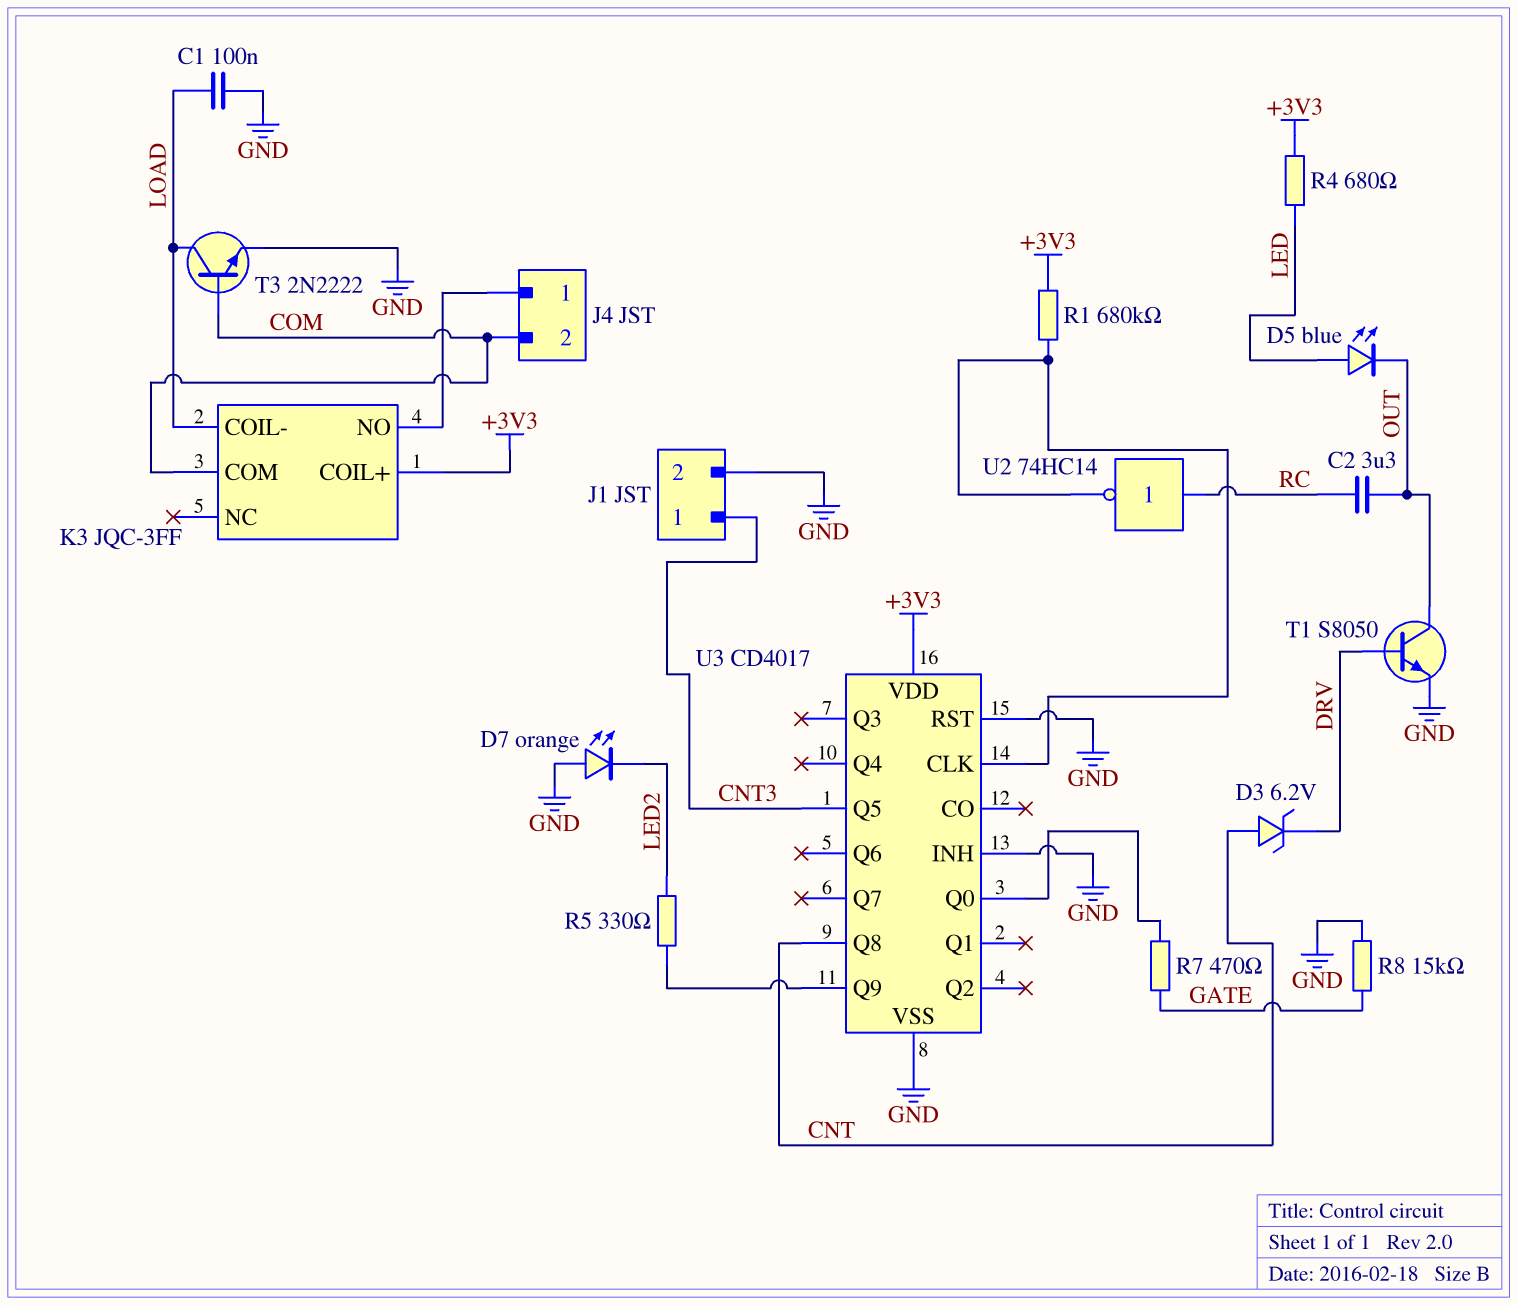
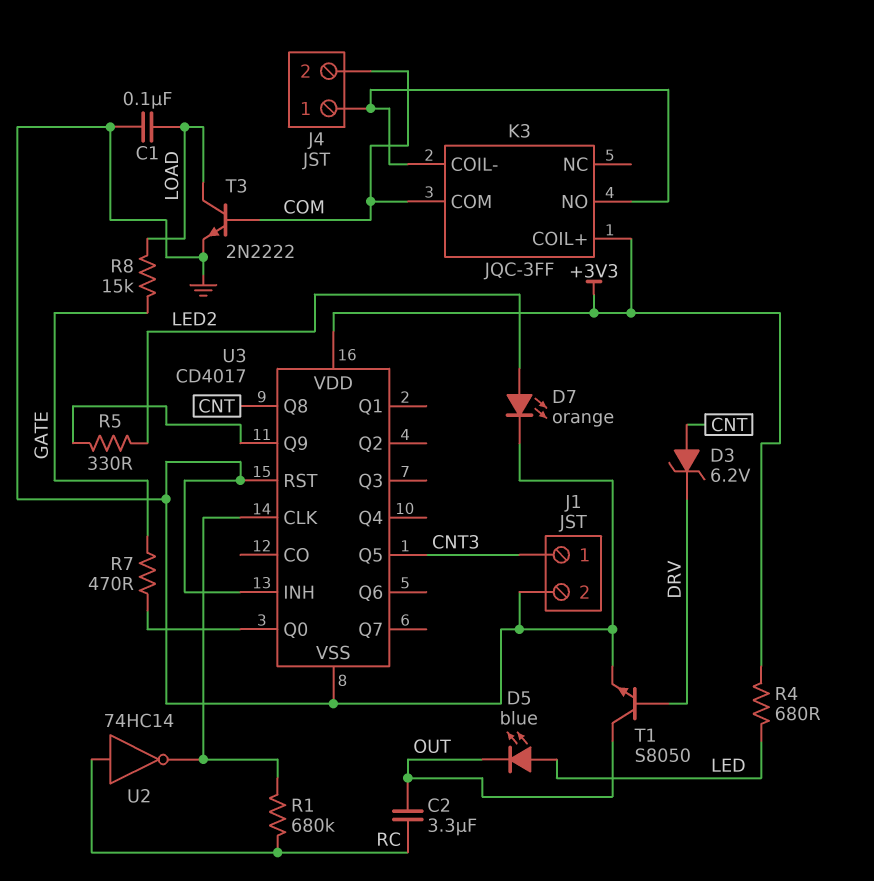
D7: LED orange (A GND, K LED2) -> LED orange (A LED2, K GND)
K3 pin COIL-: LOAD -> J4/1
R1: 680k (+3V3, U3/CLK) -> 680k (RC, U3/CLK)
R8: 15k (GATE, GND) -> 15k (GATE, LOAD)

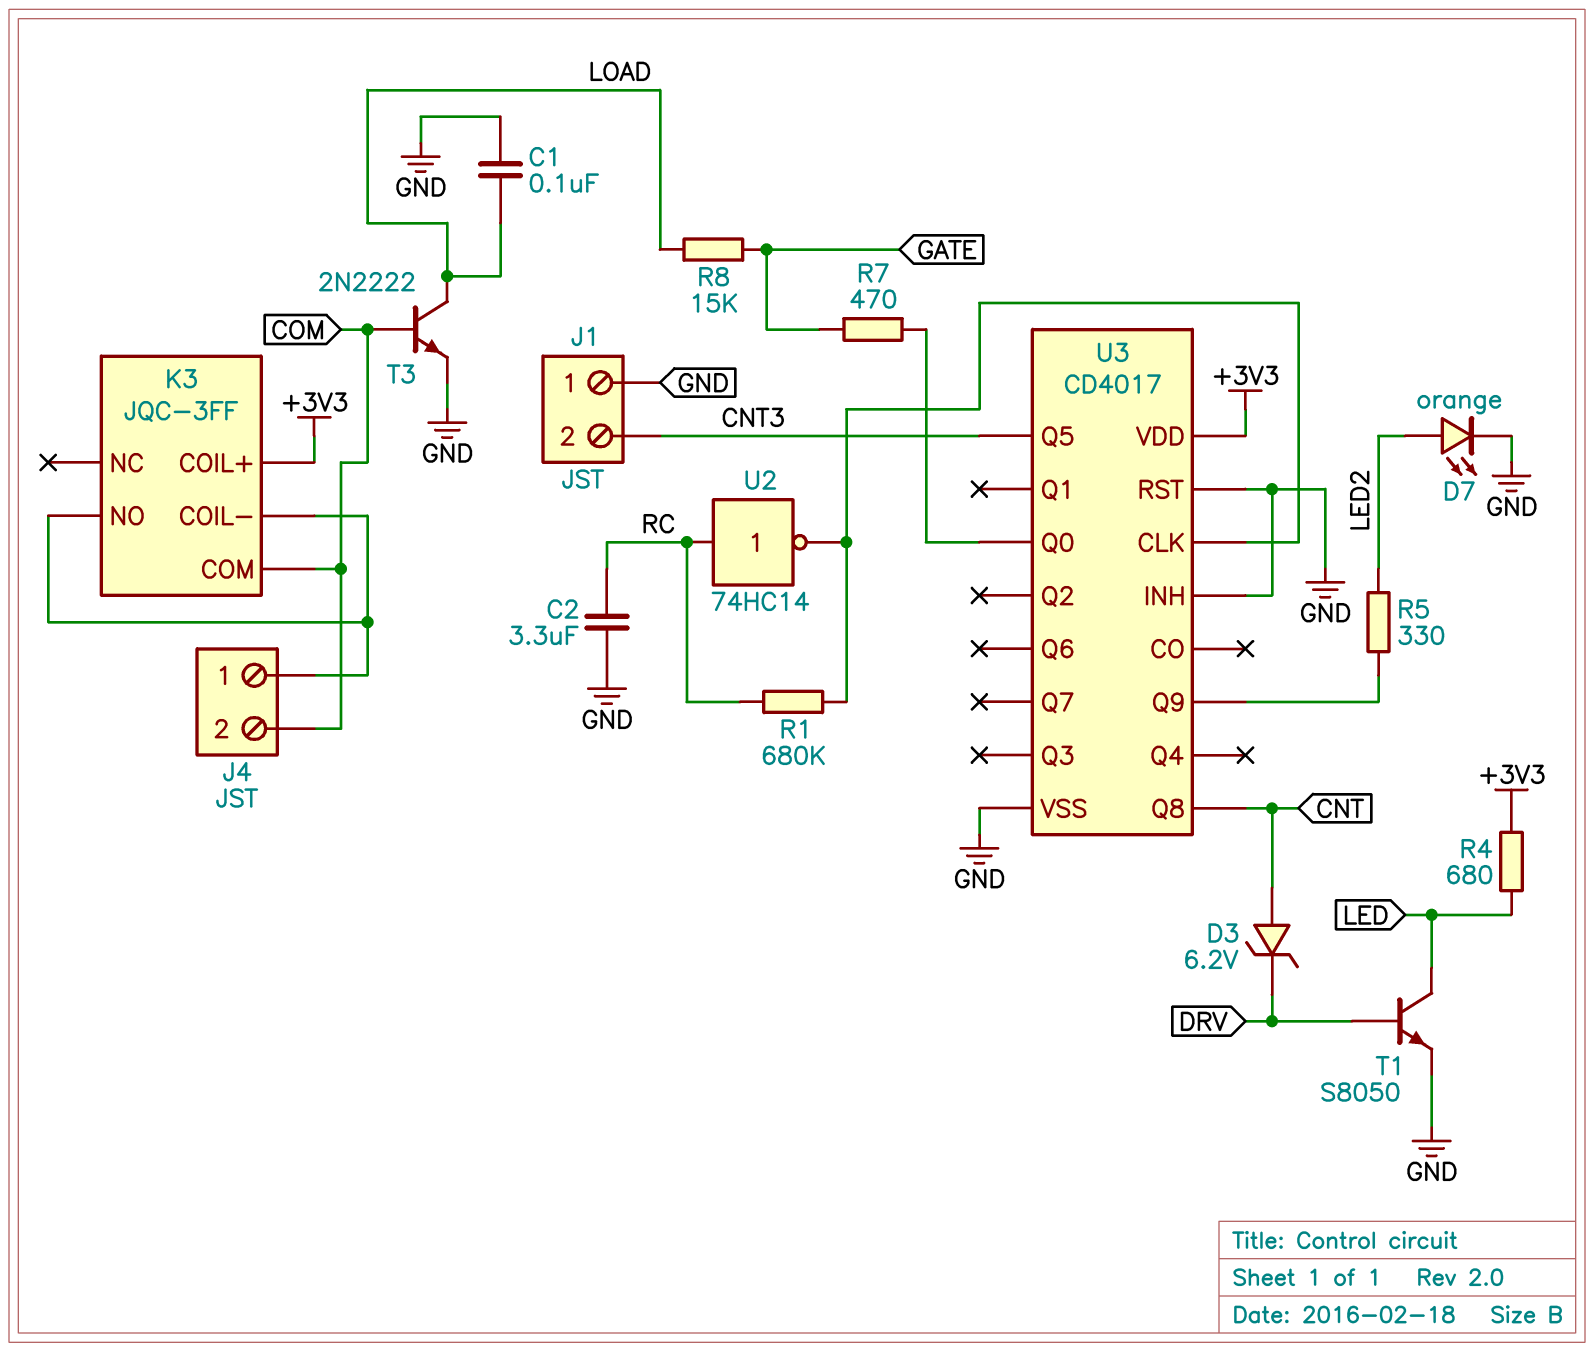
C2: 3.3uF (OUT, RC) -> 3.3uF (GND, RC)
D5: LED blue (A LED, K OUT) -> none
J1 pin 1: CNT3 -> GND
J1 pin 2: GND -> CNT3
T1: NPN S8050 (B DRV, C OUT, E GND) -> NPN S8050 (B DRV, C LED, E GND)

